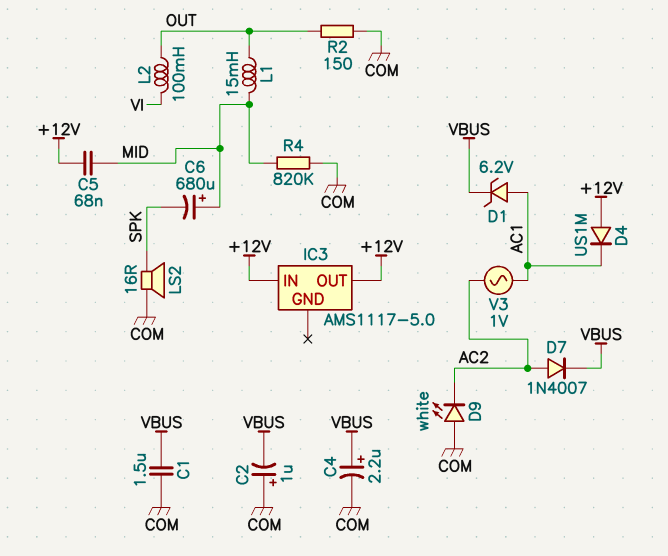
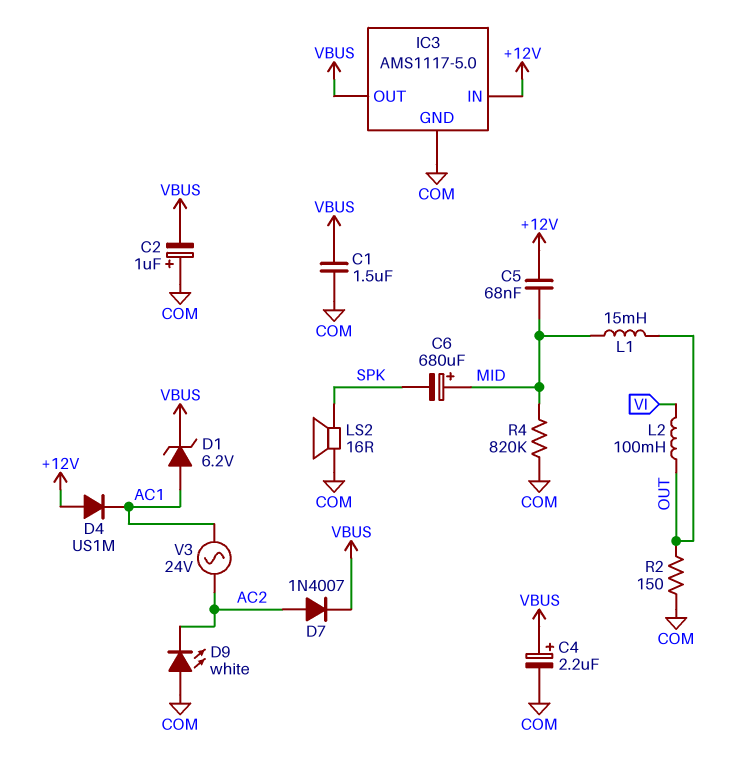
IC3 pin GND: none -> COM
IC3 pin OUT: +12V -> VBUS
V3: AC 1V (AC1, AC2) -> AC 24V (AC1, AC2)

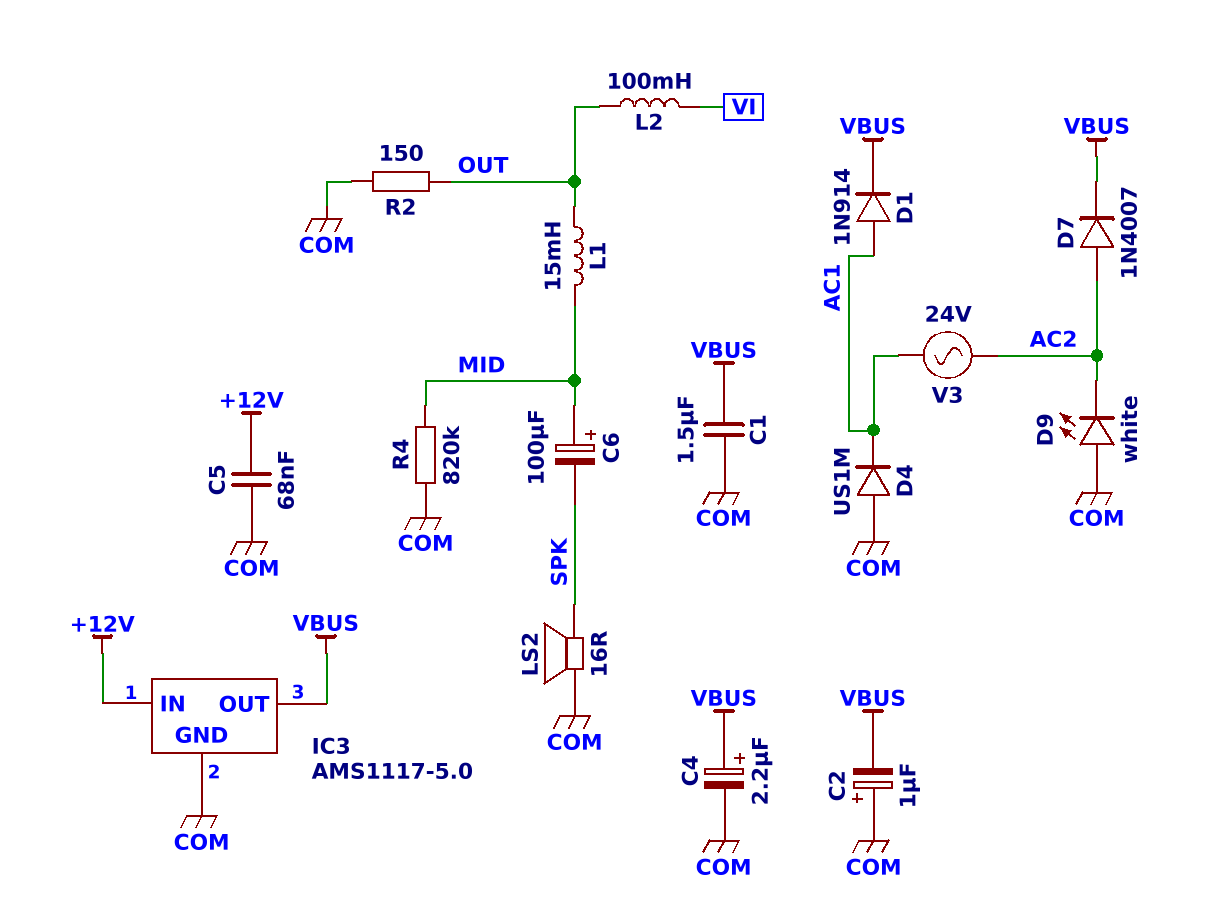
C5: 68nF (+12V, MID) -> 68nF (+12V, COM)
C6: 680uF (plus MID, minus SPK) -> 100uF (plus MID, minus SPK)
D1: zener 6.2V (A AC1, K VBUS) -> diode 1N914 (A AC1, K VBUS)
D4: diode US1M (A +12V, K AC1) -> diode US1M (A COM, K AC1)

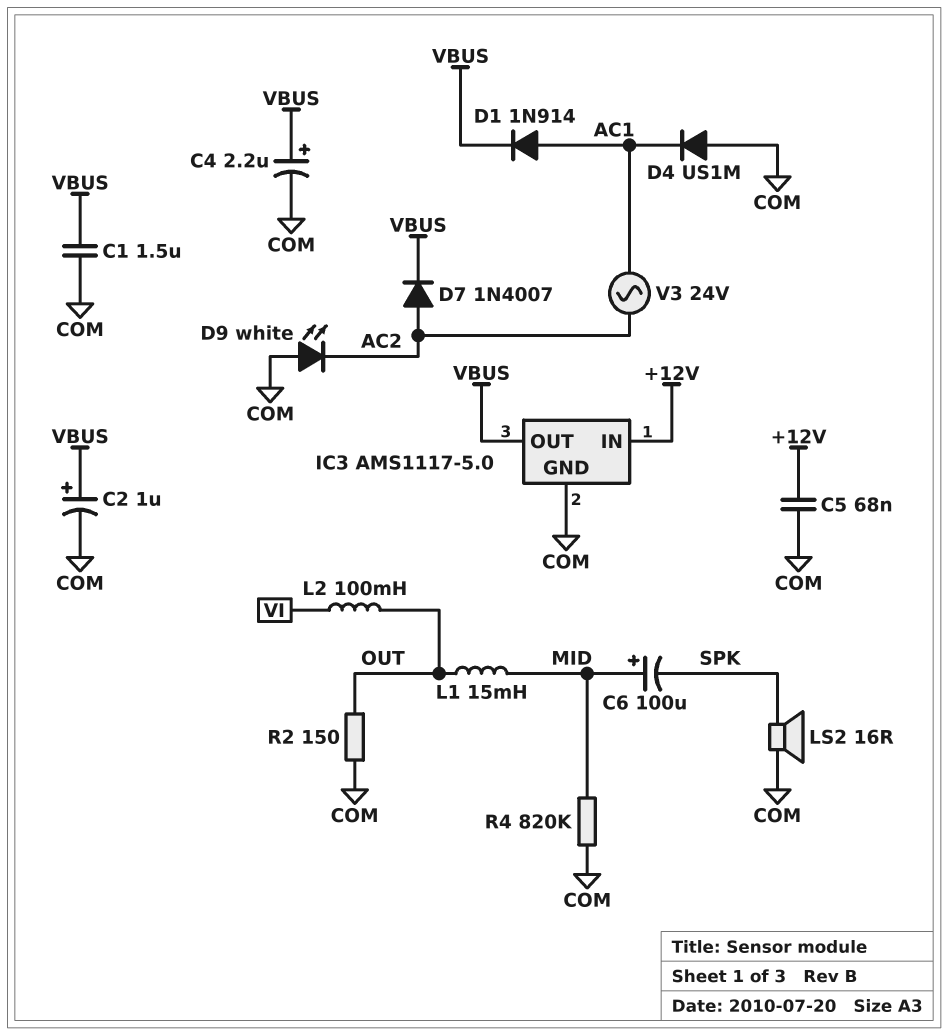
C2: 1uF (plus COM, minus VBUS) -> 1uF (plus VBUS, minus COM)

